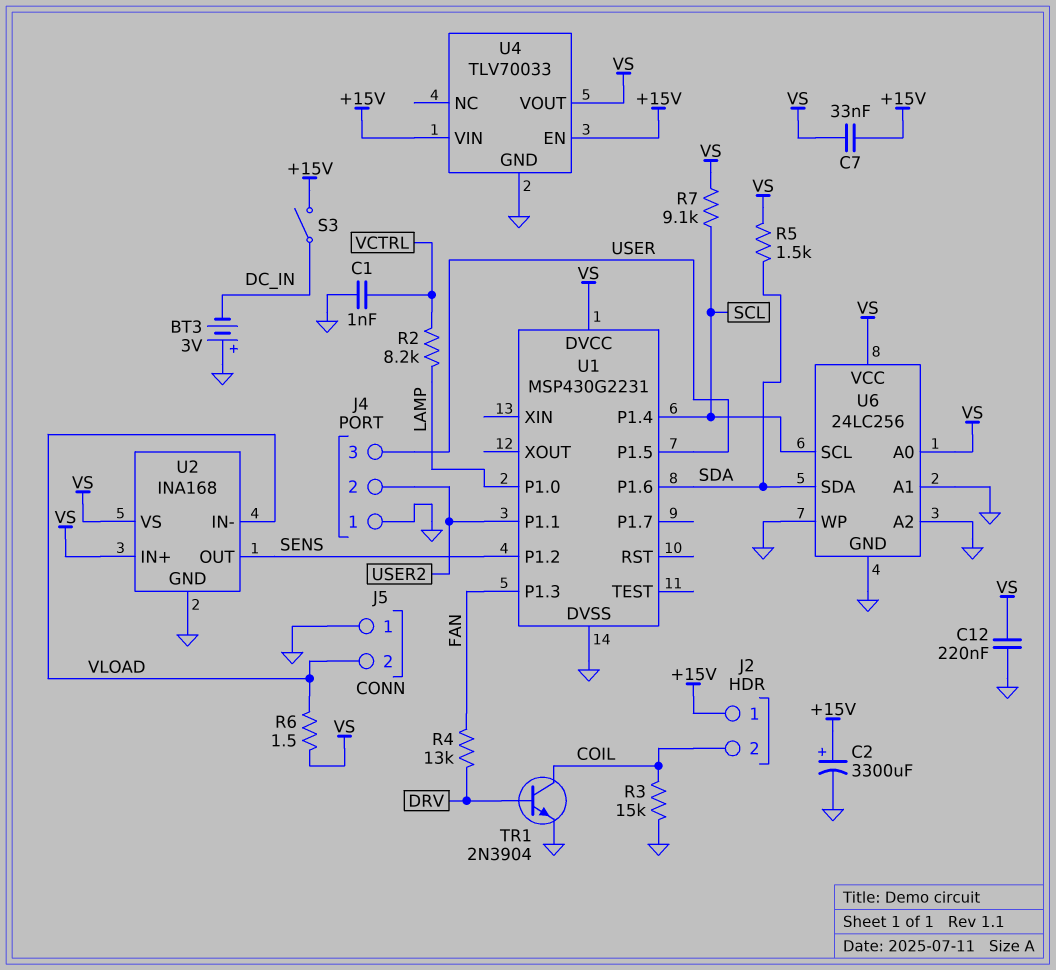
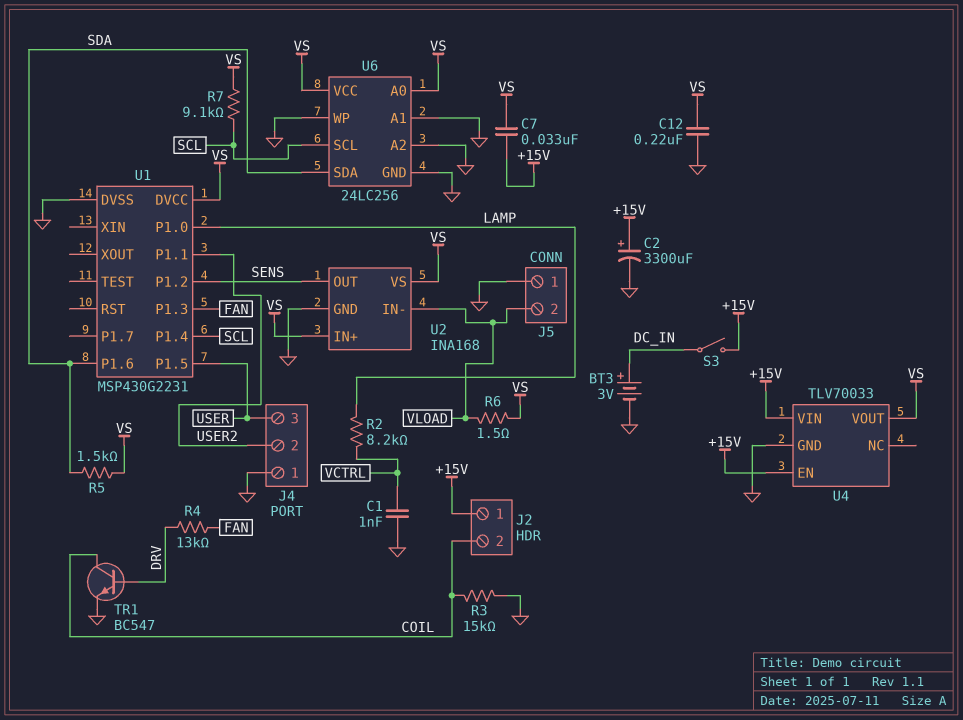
BT3: 3V (plus GND, minus DC_IN) -> 3V (plus DC_IN, minus GND)
TR1: NPN 2N3904 (B DRV, C COIL, E GND) -> NPN BC547 (B DRV, C COIL, E GND)

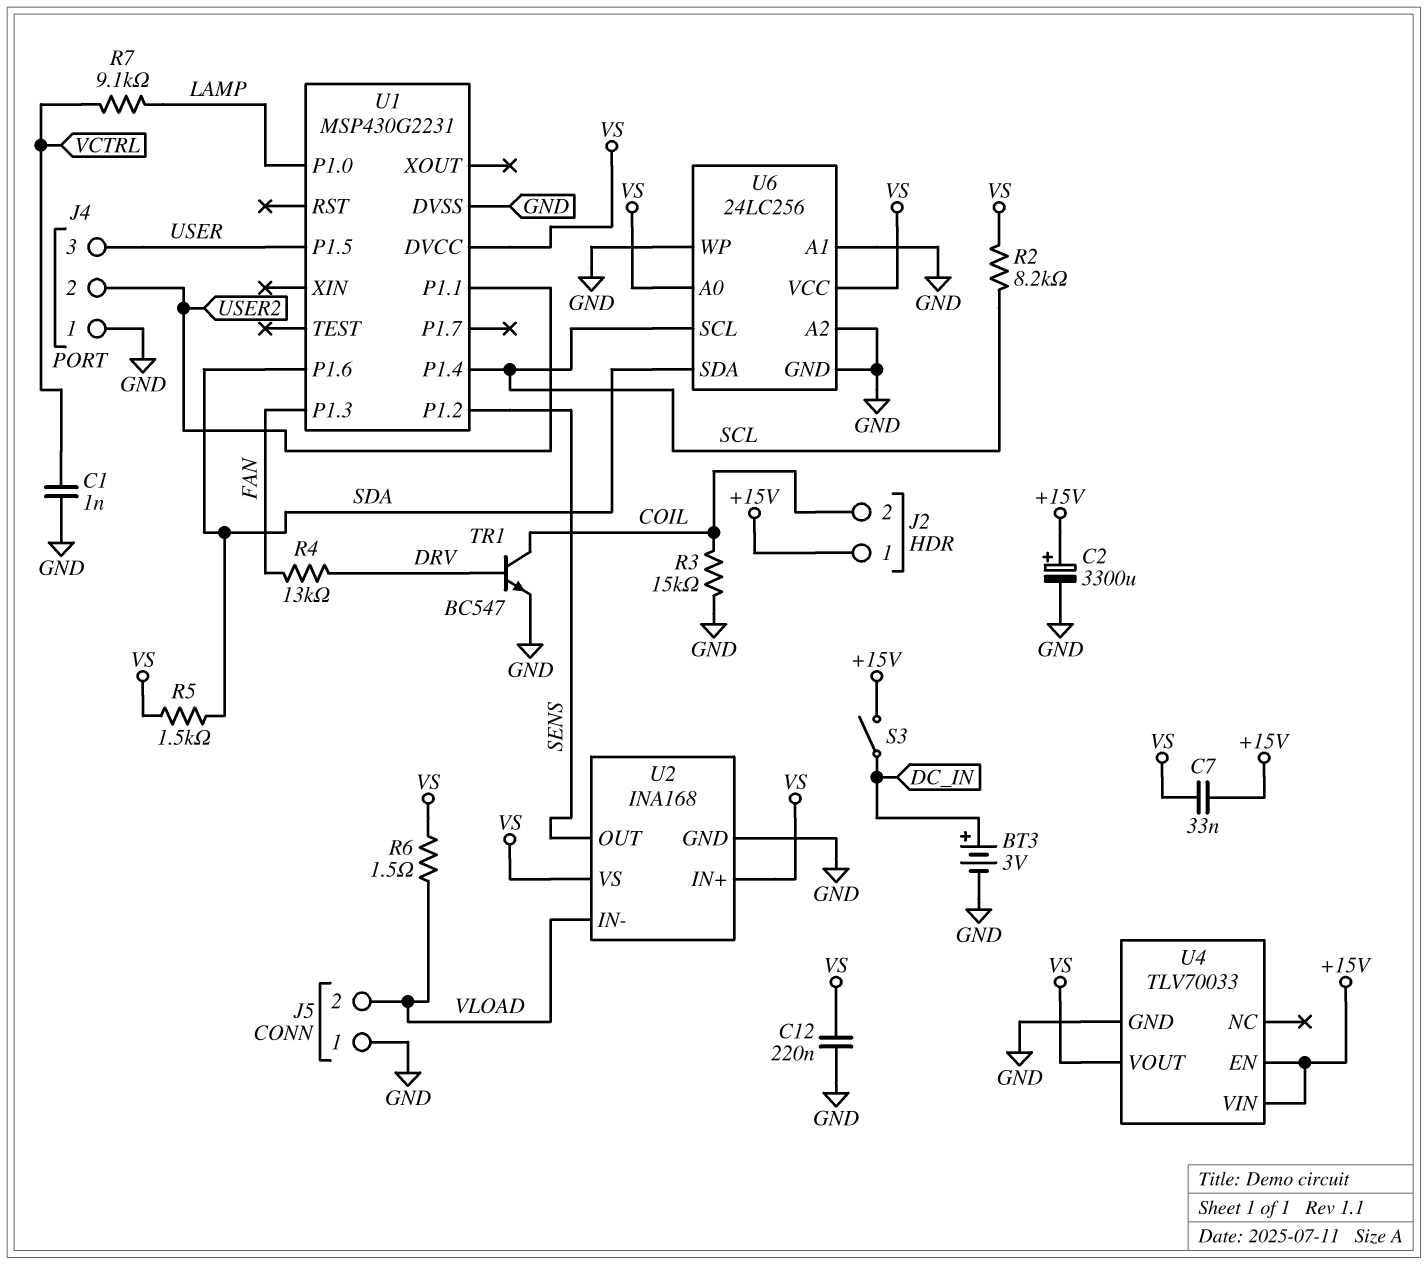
R2: 8.2k (LAMP, VCTRL) -> 8.2k (SCL, VS)
R7: 9.1k (SCL, VS) -> 9.1k (LAMP, VCTRL)

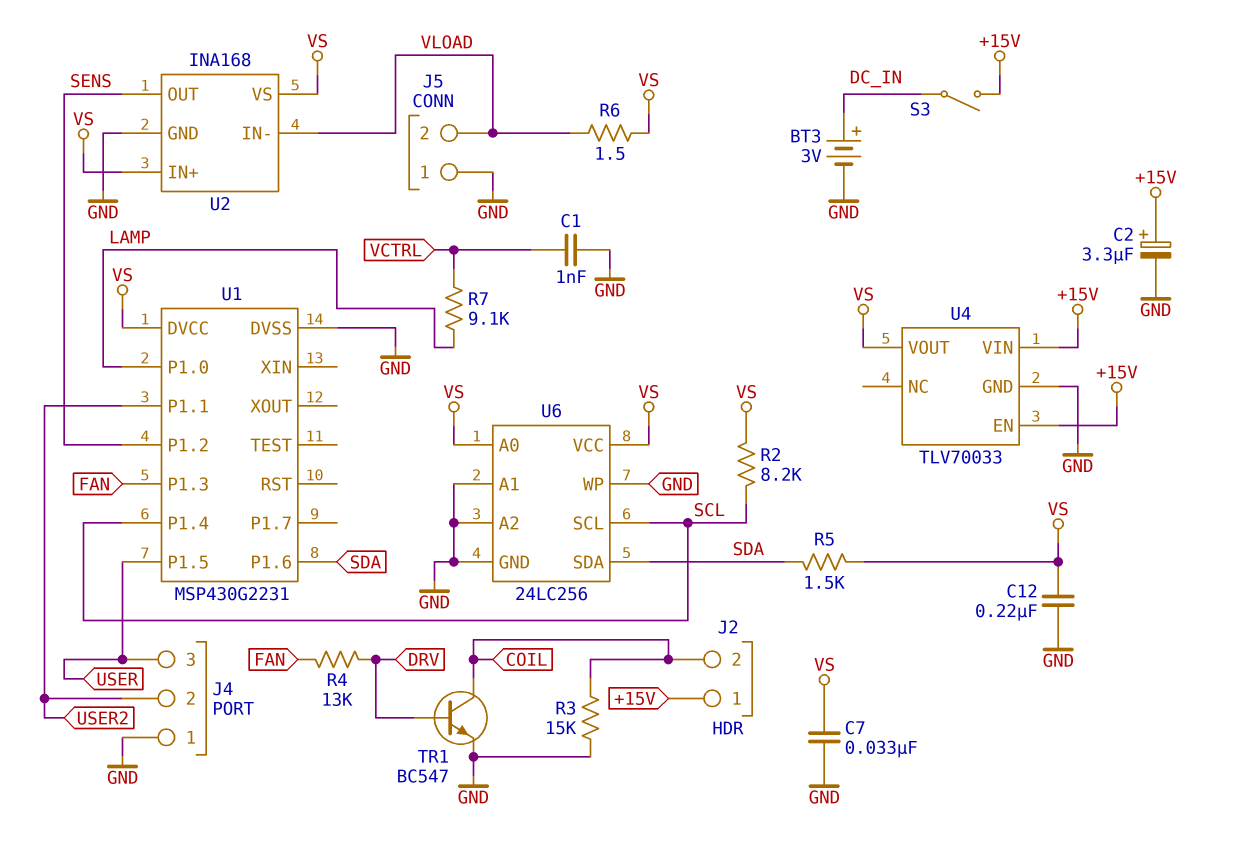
C2: 3300uF (plus +15V, minus GND) -> 3.3uF (plus +15V, minus GND)
C7: 33nF (+15V, VS) -> 33nF (GND, VS)

